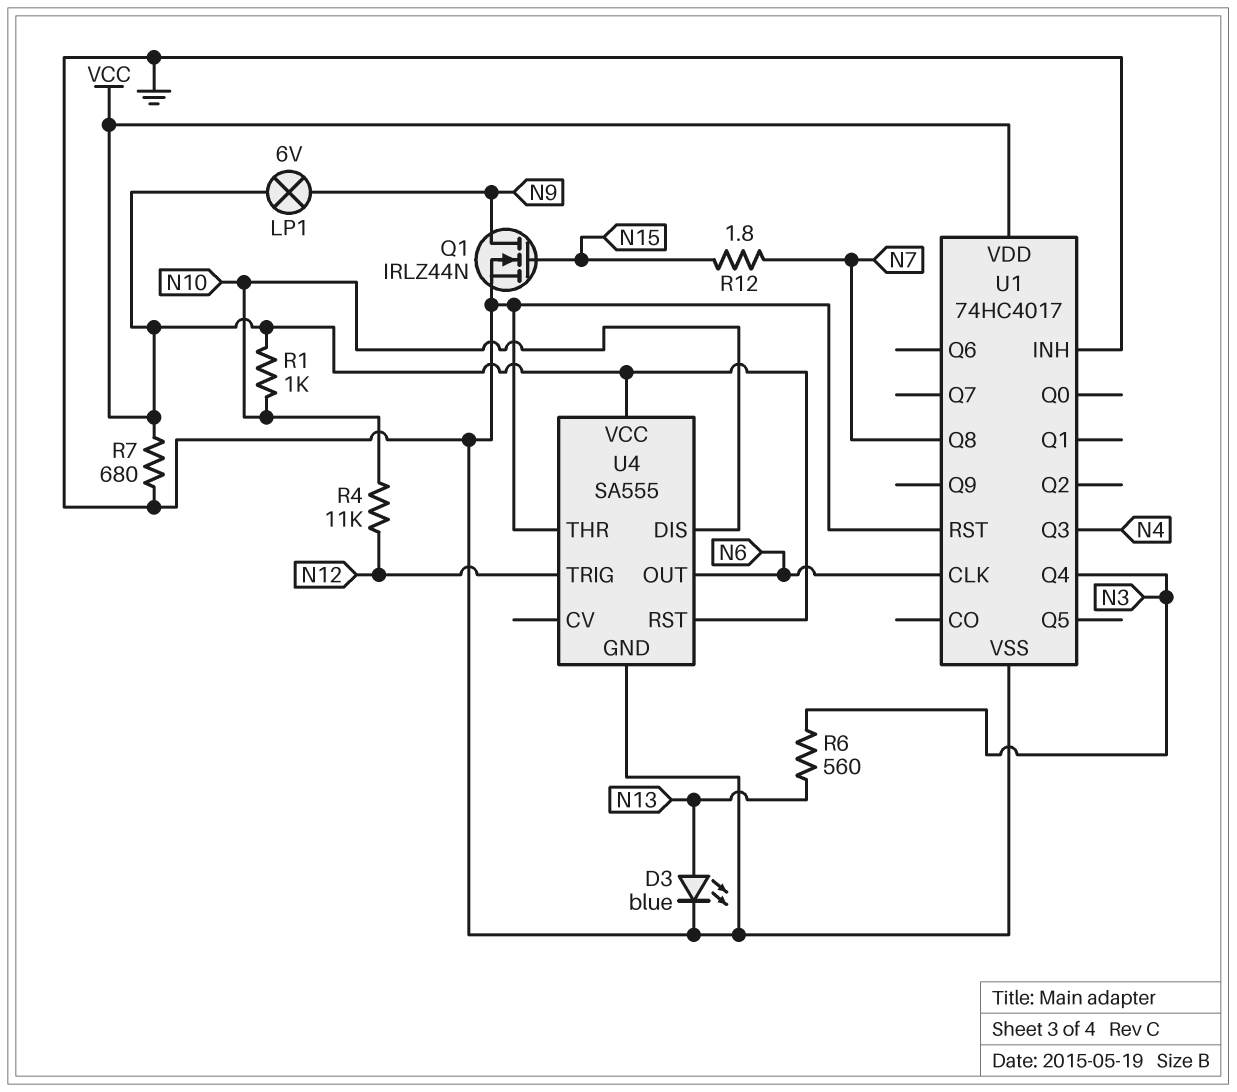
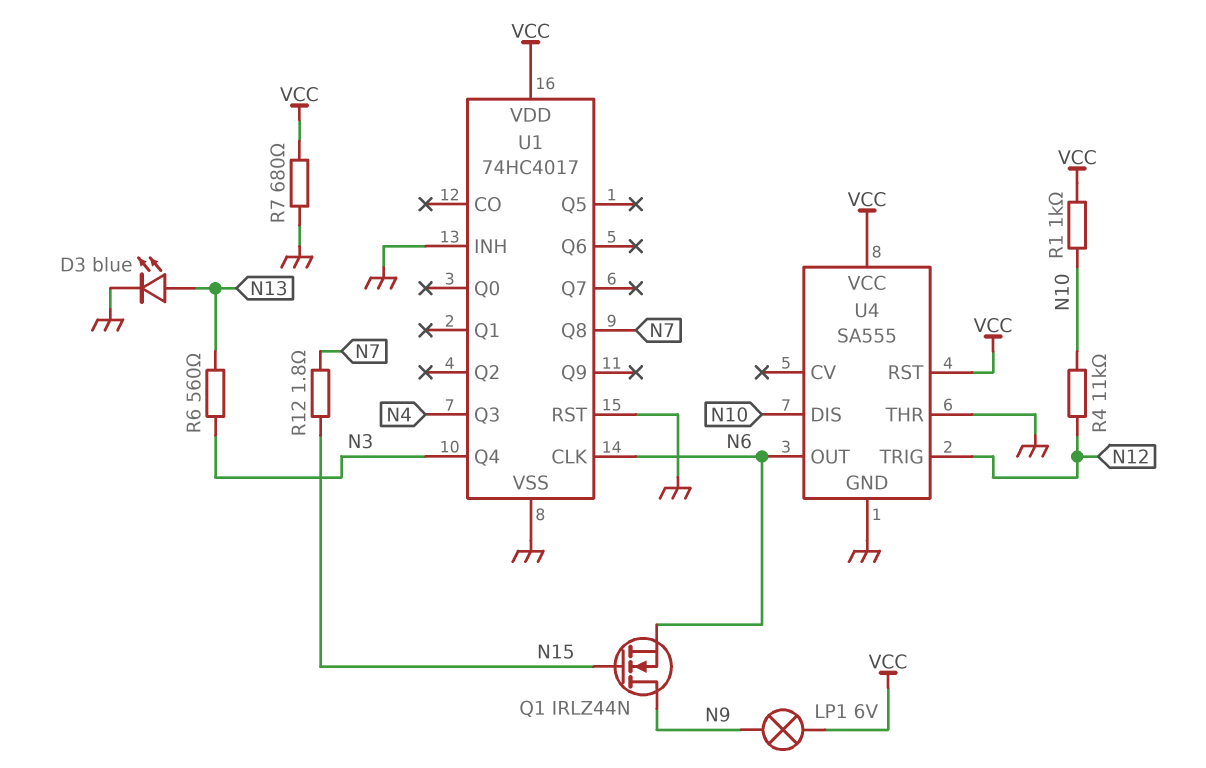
Q1: NMOS IRLZ44N (G N15, D N9, S GND) -> NMOS IRLZ44N (G N15, D N9, S N6)

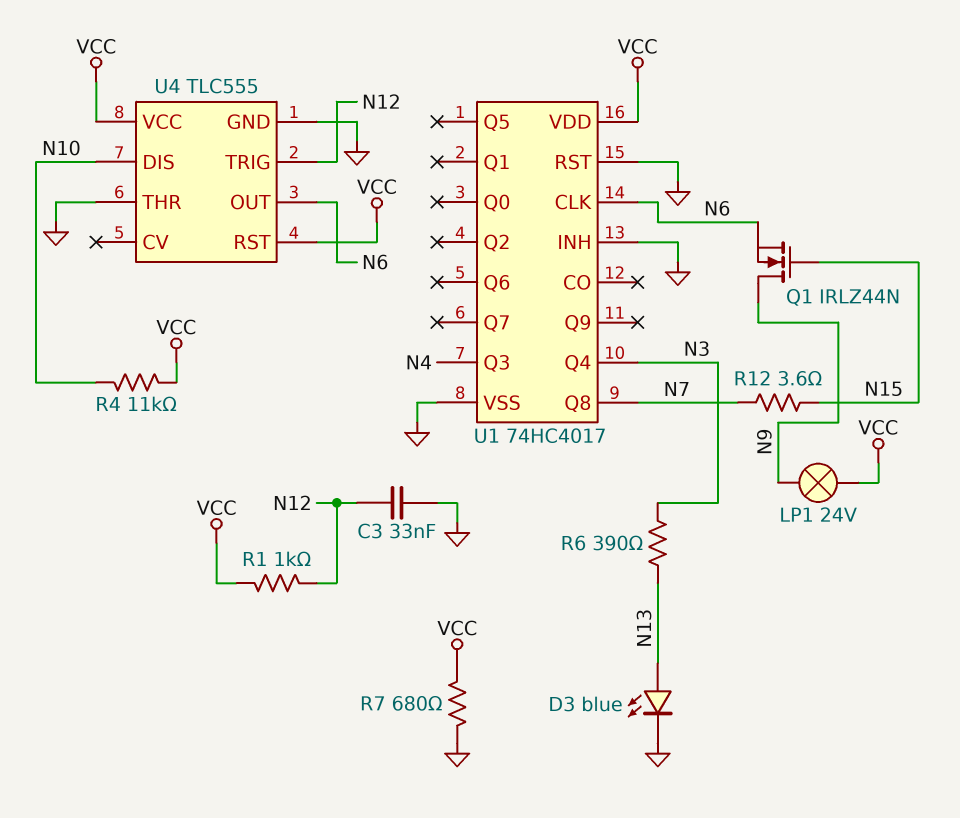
C3: none -> 33nF (GND, N12)
LP1: lamp 6V (N9, VCC) -> lamp 24V (N9, VCC)
R1: 1k (N10, VCC) -> 1k (N12, VCC)
R4: 11k (N10, N12) -> 11k (N10, VCC)
R6: 560 (N3, N13) -> 390 (N3, N13)
R12: 1.8 (N7, N15) -> 3.6 (N7, N15)
U4: SA555 -> TLC555

